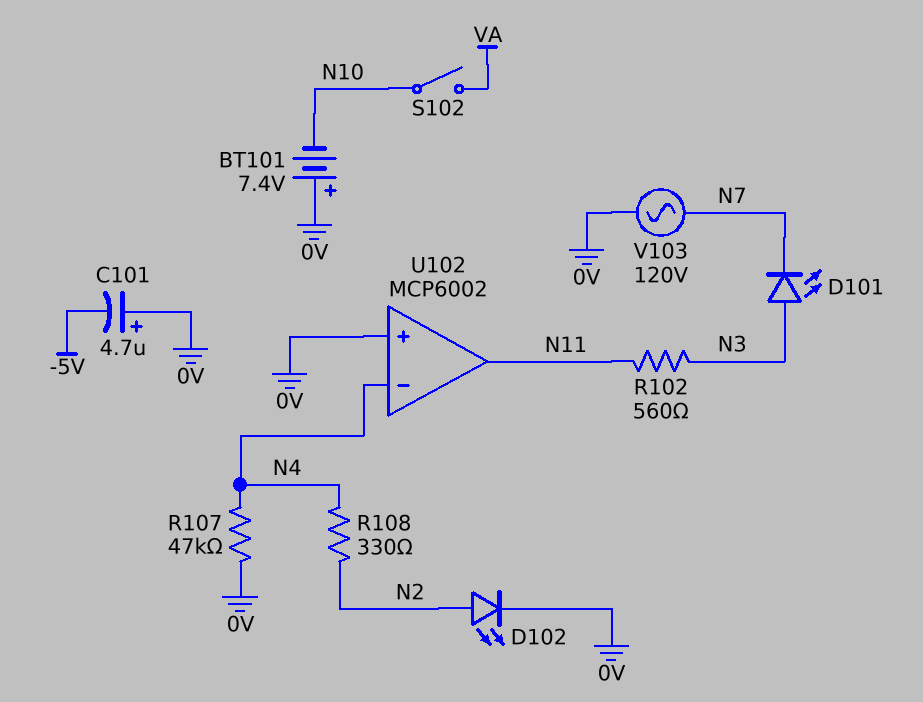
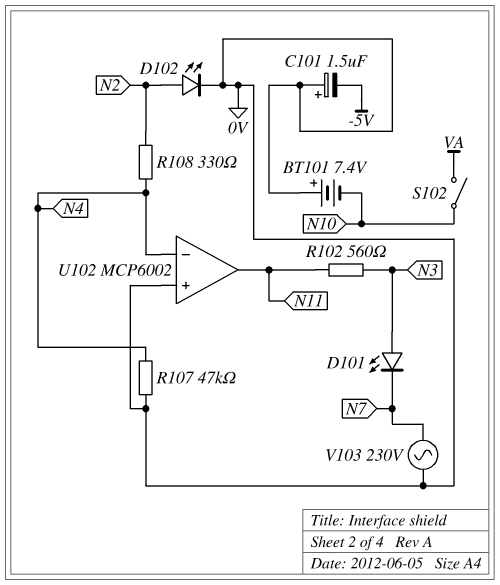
C101: 4.7uF (plus 0V, minus -5V) -> 1.5uF (plus 0V, minus -5V)
V103: AC 120V (0V, N7) -> AC 230V (0V, N7)

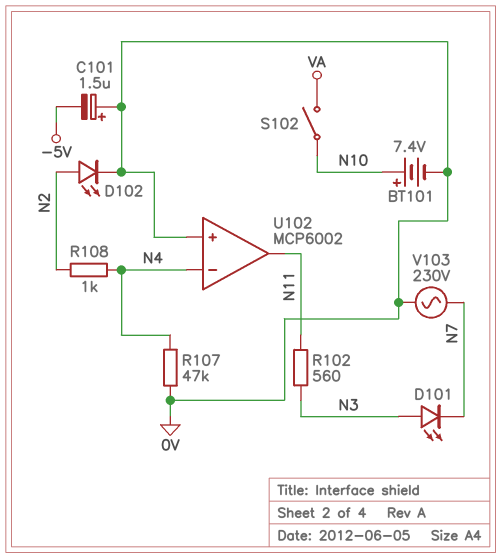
BT101: 7.4V (plus 0V, minus N10) -> 7.4V (plus N10, minus 0V)
R108: 330 (N2, N4) -> 1k (N2, N4)

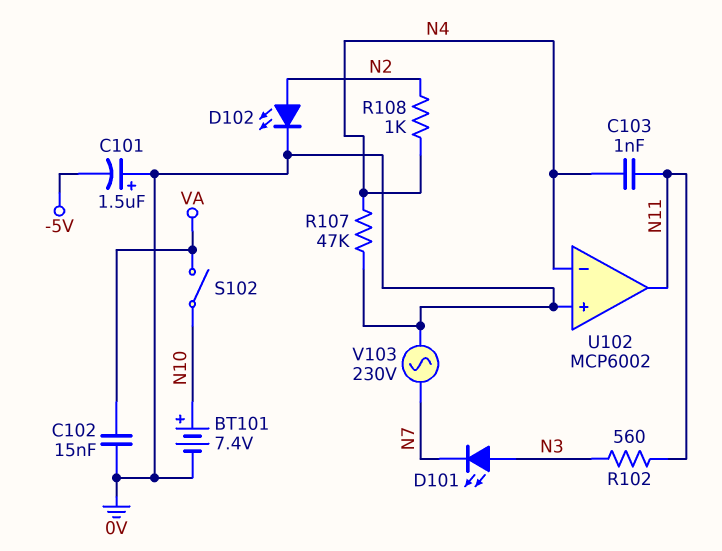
C102: none -> 15nF (0V, VA)
C103: none -> 1nF (N4, N11)

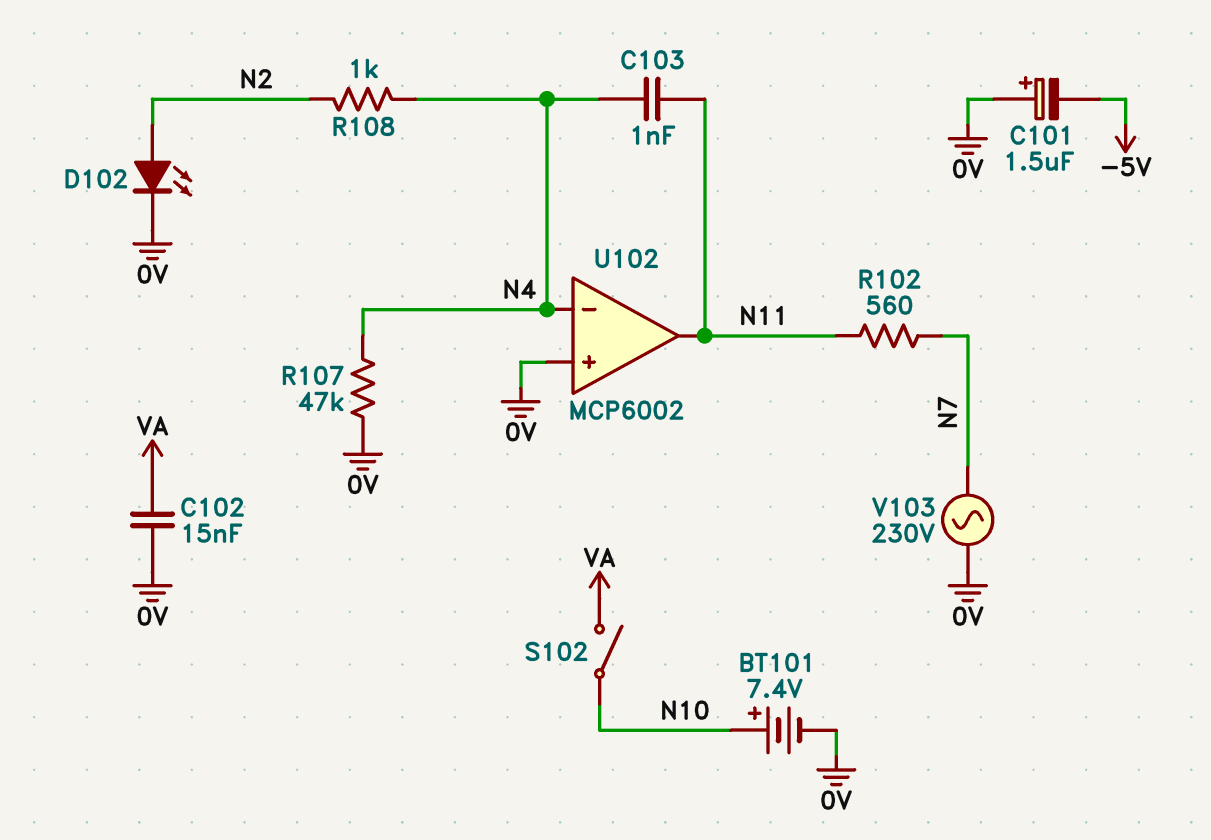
D101: LED (A N3, K N7) -> none
R102: 560 (N3, N11) -> 560 (N7, N11)

